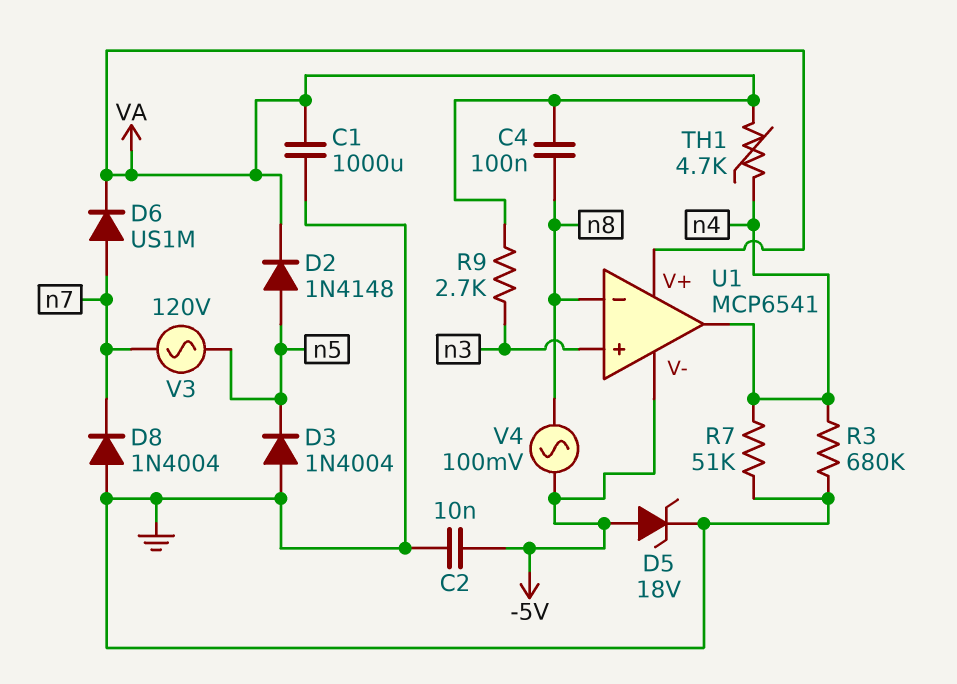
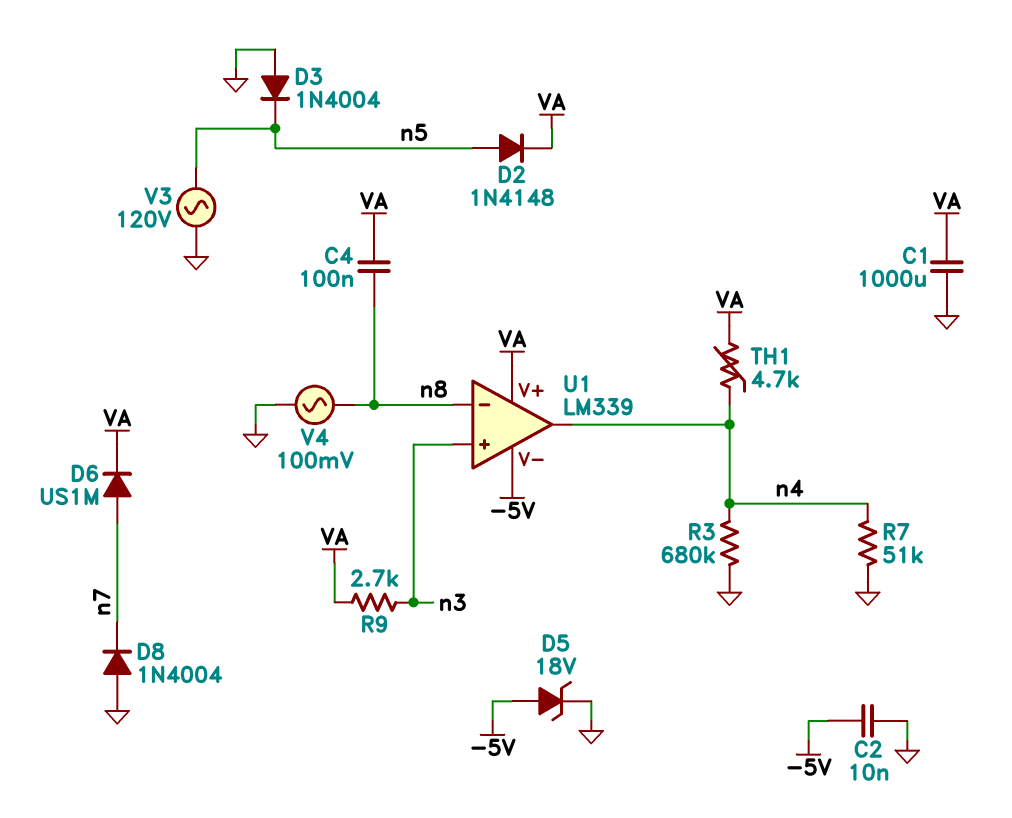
U1: MCP6541 -> LM339
V3: AC 120V (n5, n7) -> AC 120V (GND, n5)
V4: AC 100mV (-5V, n8) -> AC 100mV (GND, n8)

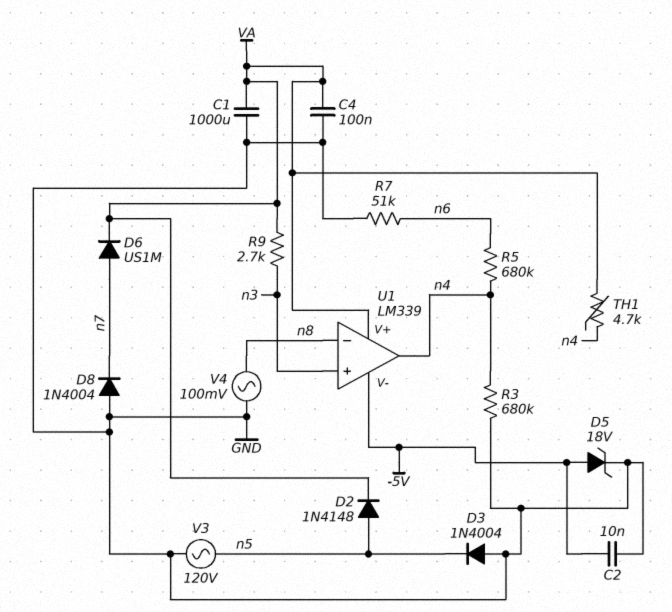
C4: 100nF (VA, n8) -> 100nF (GND, VA)
R5: none -> 680k (n4, n6)
R7: 51k (GND, n4) -> 51k (GND, n6)

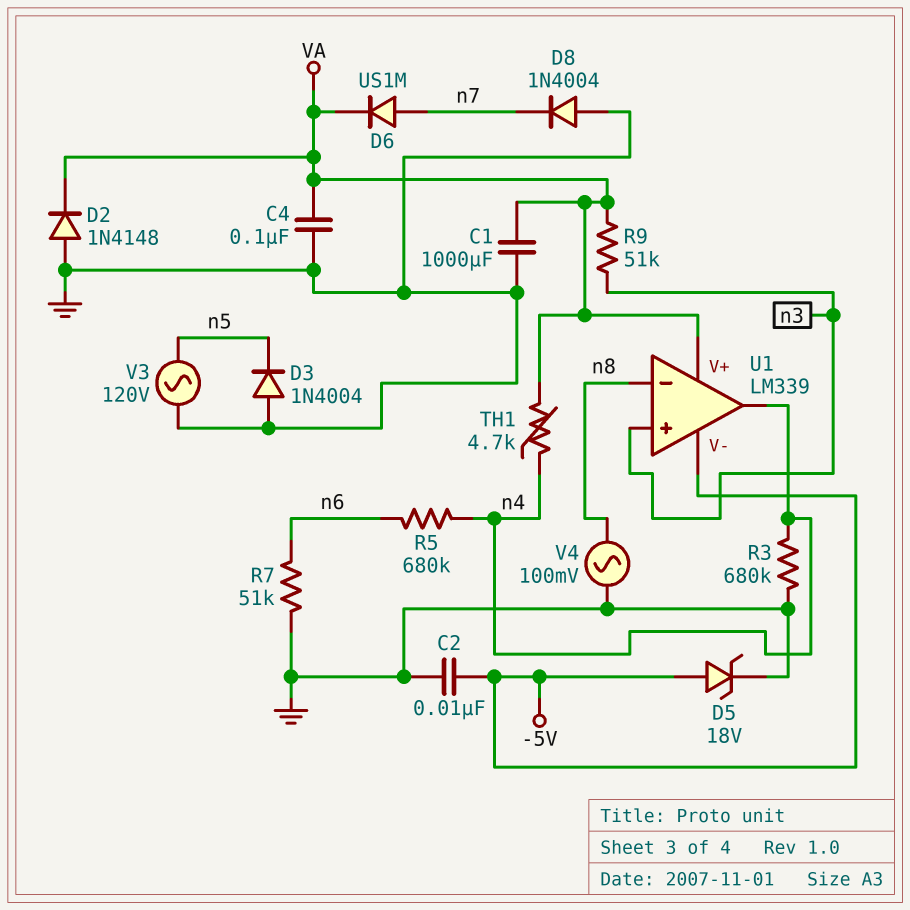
D2: diode 1N4148 (A n5, K VA) -> diode 1N4148 (A GND, K VA)
R9: 2.7k (VA, n3) -> 51k (VA, n3)

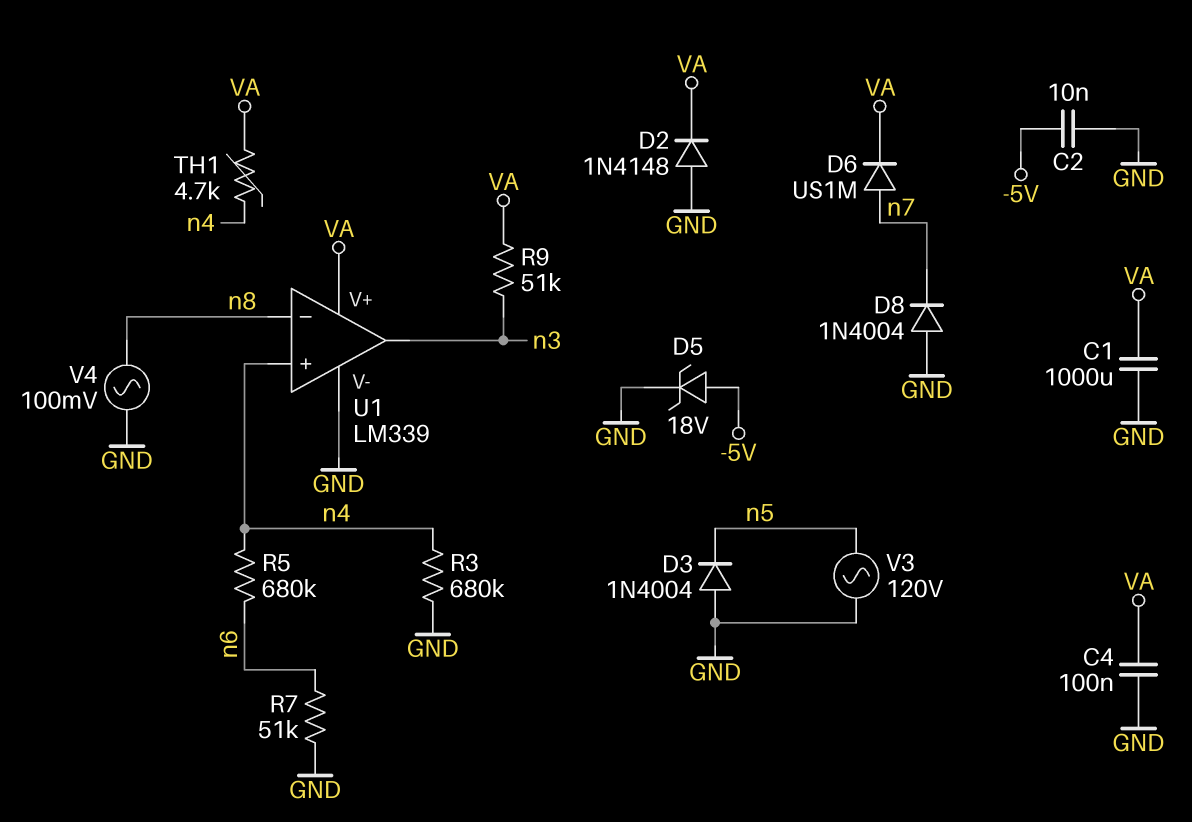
U1 pin V-: -5V -> GND
U1 pin in+: n3 -> n4
U1 pin out: n4 -> n3

